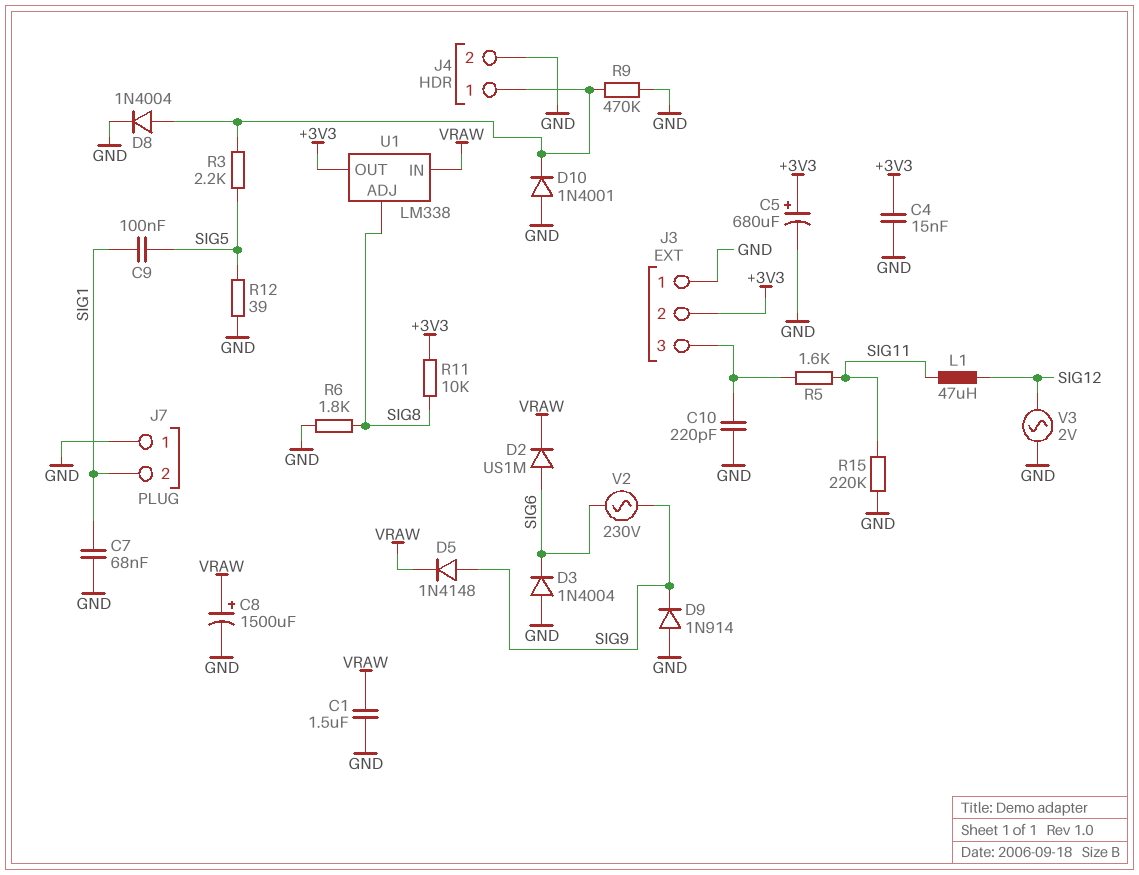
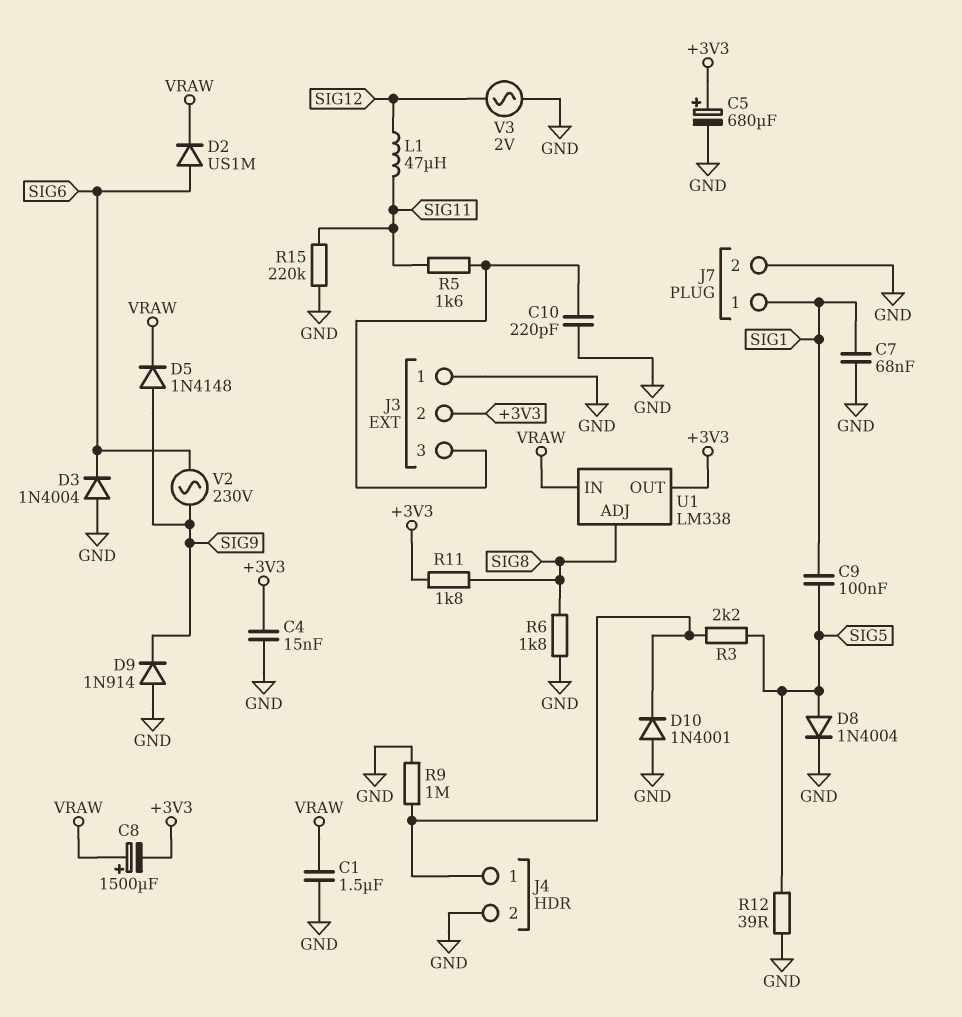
C8: 1500uF (plus VRAW, minus GND) -> 1500uF (plus VRAW, minus +3V3)
D8: diode 1N4004 (A J4/1, K GND) -> diode 1N4004 (A SIG5, K GND)
J7 pin 1: GND -> SIG1
J7 pin 2: SIG1 -> GND
R9: 470k (GND, J4/1) -> 1M (GND, J4/1)
R11: 10k (+3V3, SIG8) -> 1.8k (+3V3, SIG8)

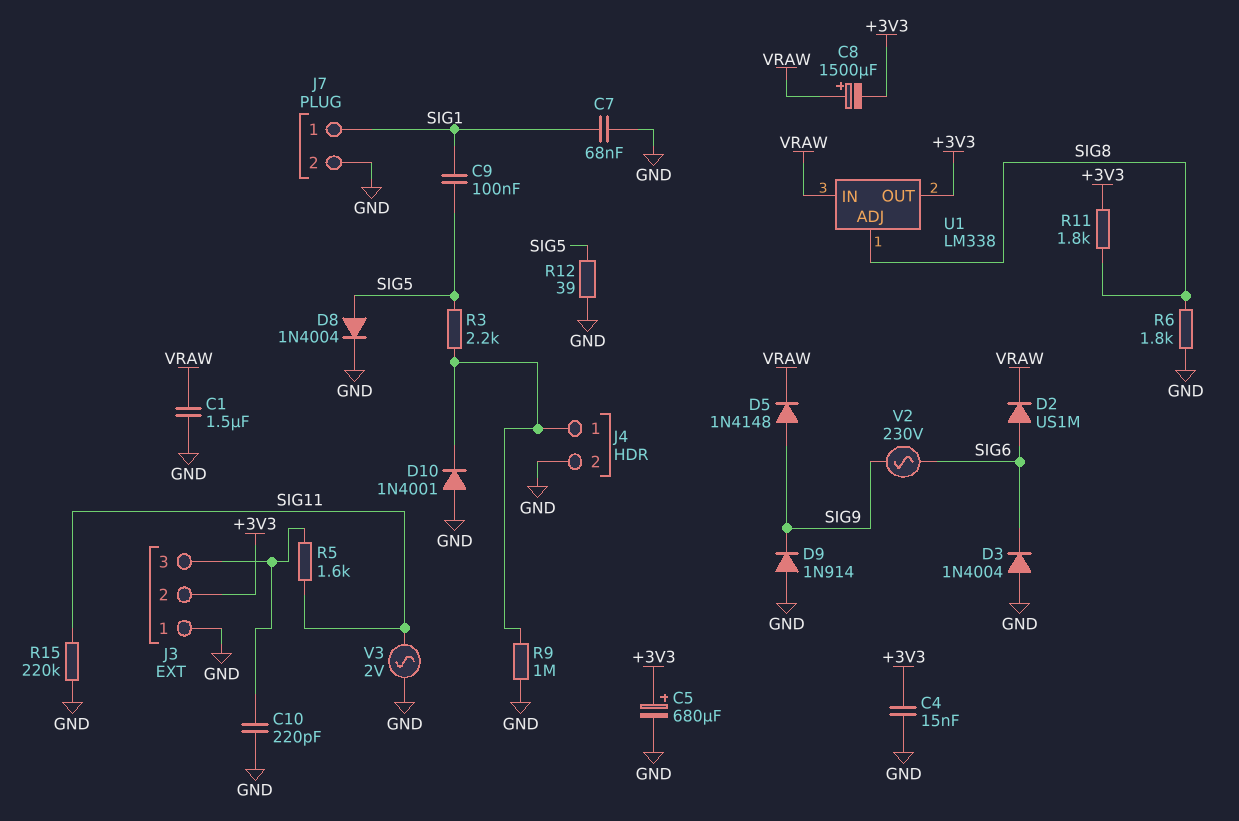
L1: 47uH (SIG11, SIG12) -> none
V3: AC 2V (GND, SIG12) -> AC 2V (GND, SIG11)

